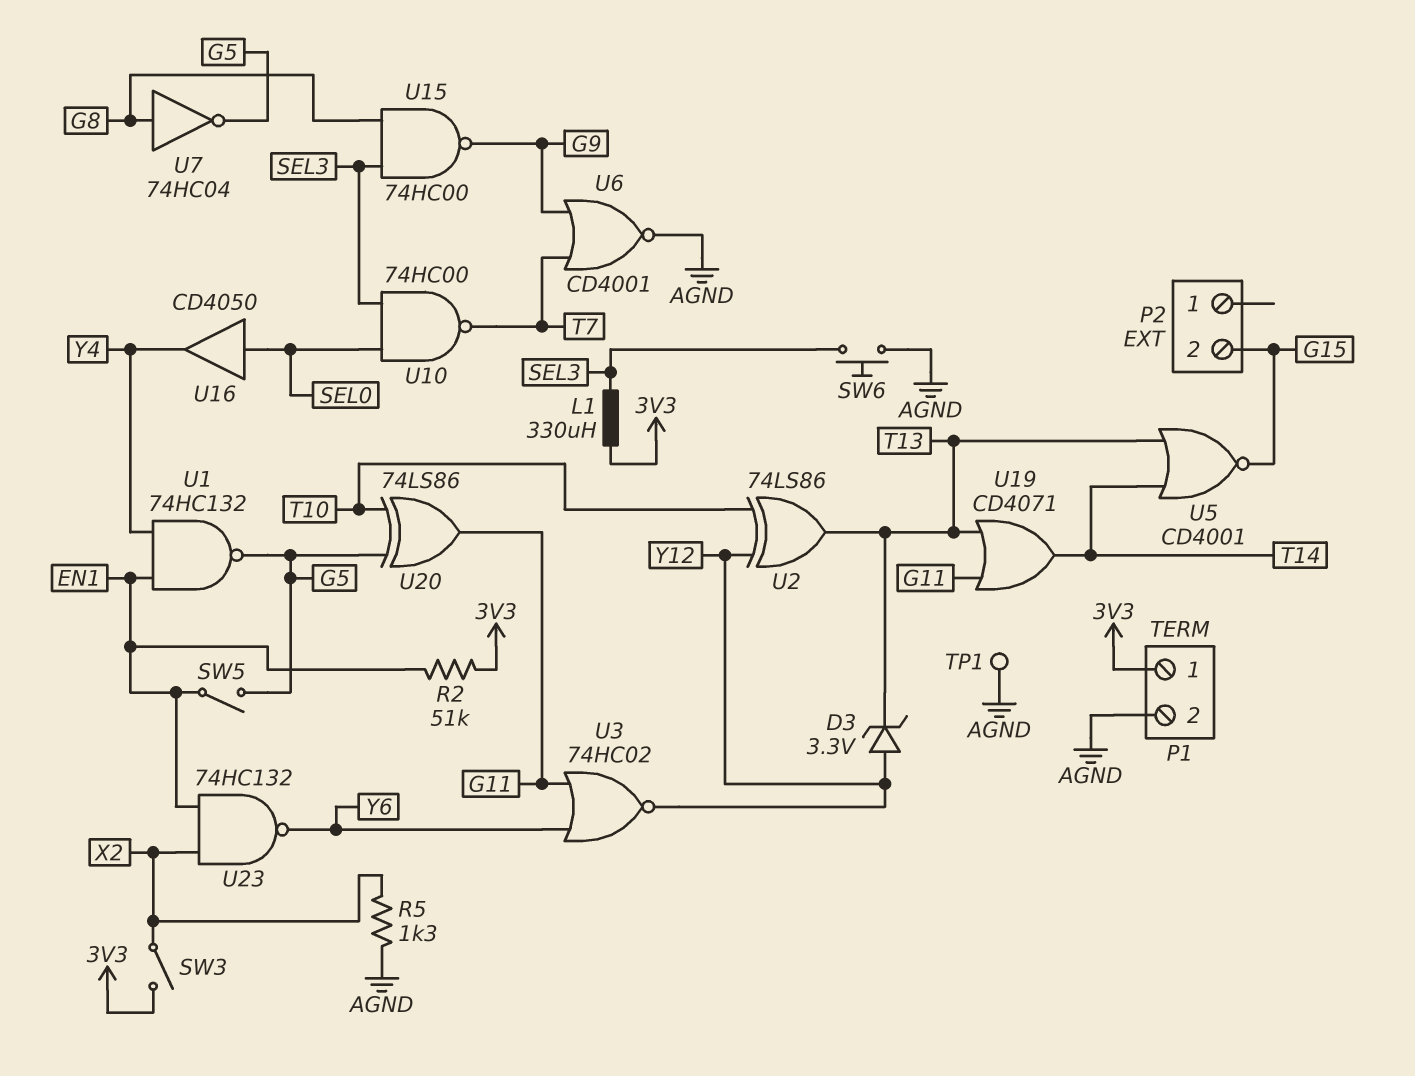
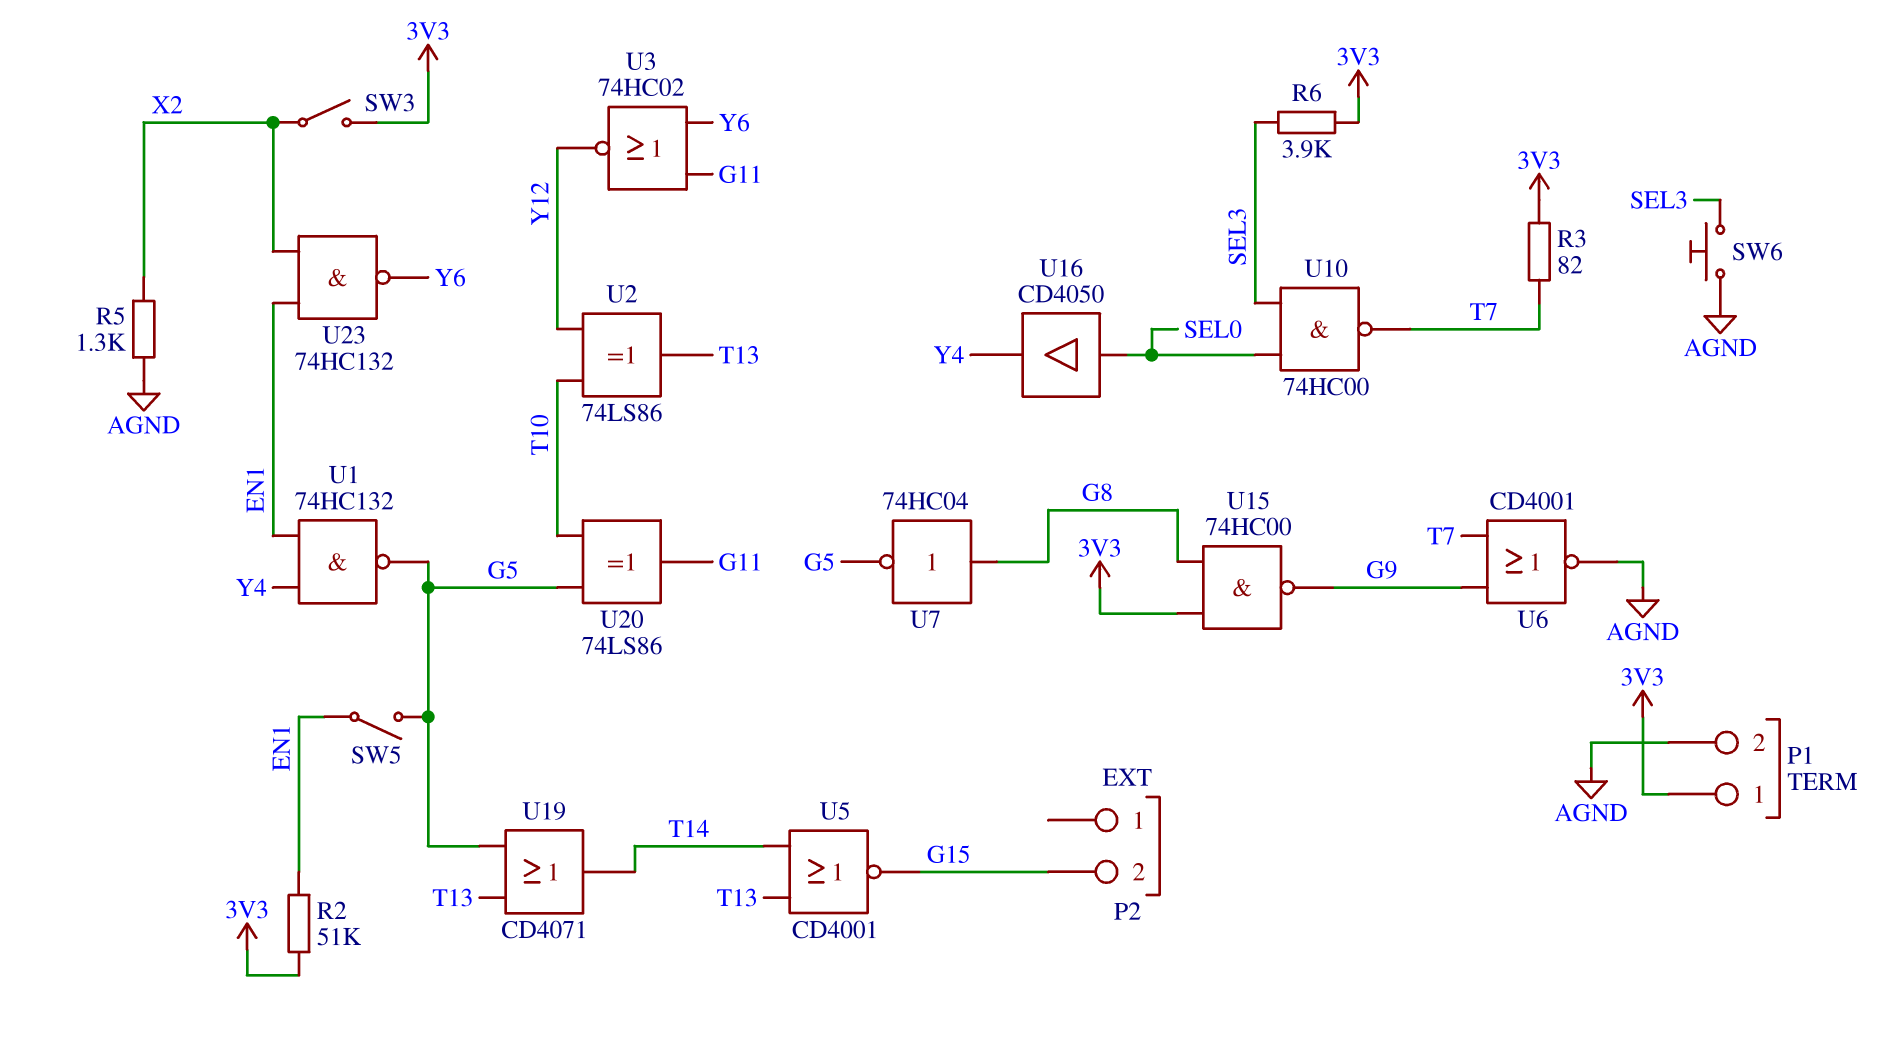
D3: zener 3.3V (A Y12, K T13) -> none
L1: 330uH (3V3, SEL3) -> none
R3: none -> 82 (3V3, T7)
R6: none -> 3.9k (3V3, SEL3)
TP1: test point (AGND) -> none
U15: NAND 74HC00 (in G8, in SEL3, out G9) -> NAND 74HC00 (in 3V3, in G8, out G9)
U19: OR CD4071 (in G11, in T13, out T14) -> OR CD4071 (in G5, in T13, out T14)

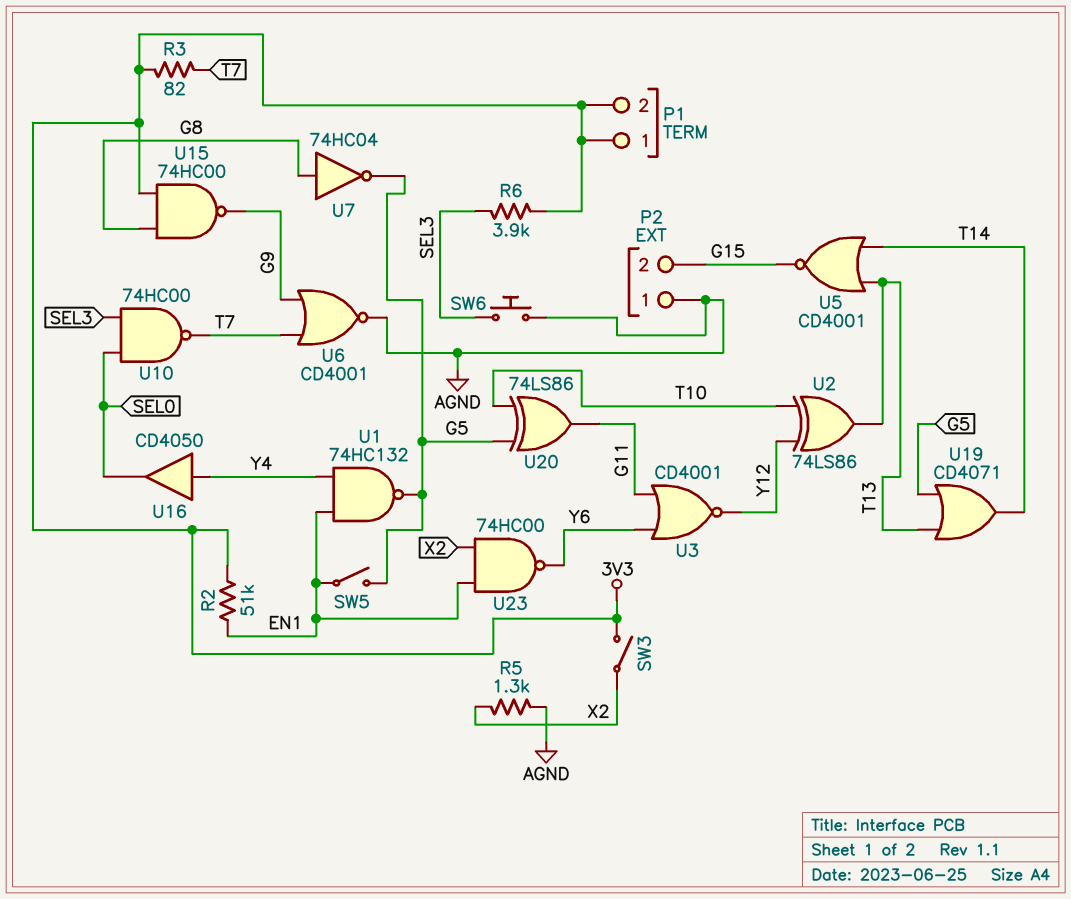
P1 pin 2: AGND -> 3V3
P2 pin 1: none -> AGND
U3: NOR 74HC02 (in G11, in Y6, out Y12) -> NOR CD4001 (in G11, in Y6, out Y12)
U16: buffer CD4050 (in SEL0, out Y4) -> buffer CD4050 (in Y4, out SEL0)
U23: NAND 74HC132 (in EN1, in X2, out Y6) -> NAND 74HC00 (in EN1, in X2, out Y6)

